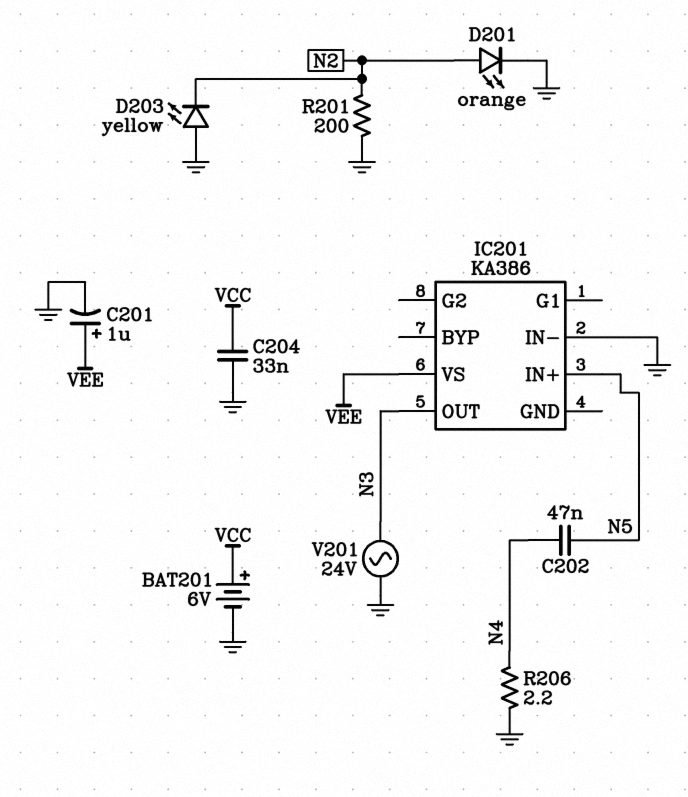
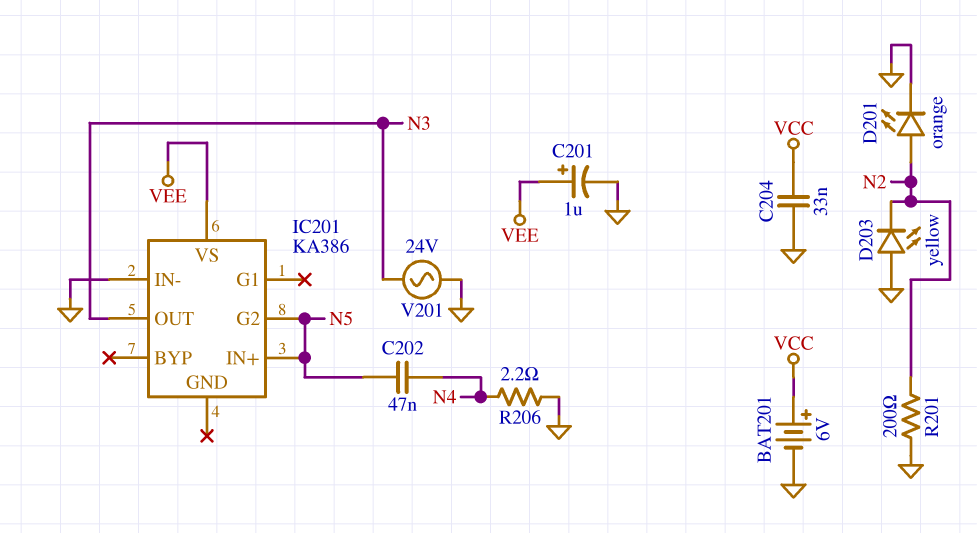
IC201 pin G2: none -> N5

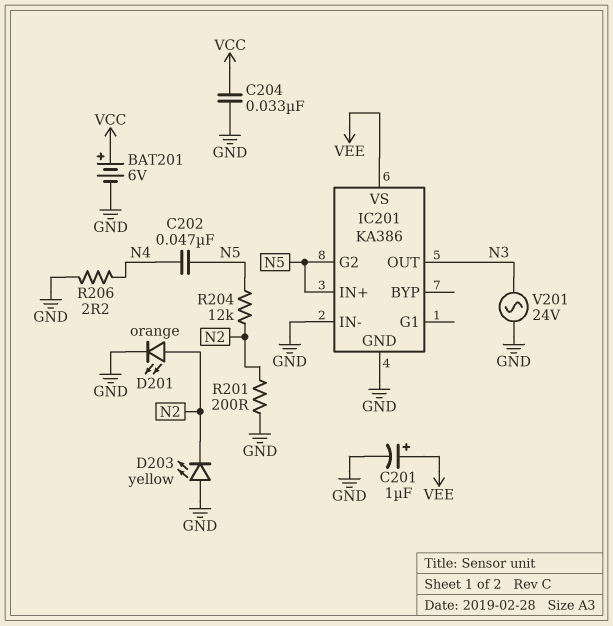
IC201 pin GND: none -> GND
R204: none -> 12k (N2, N5)

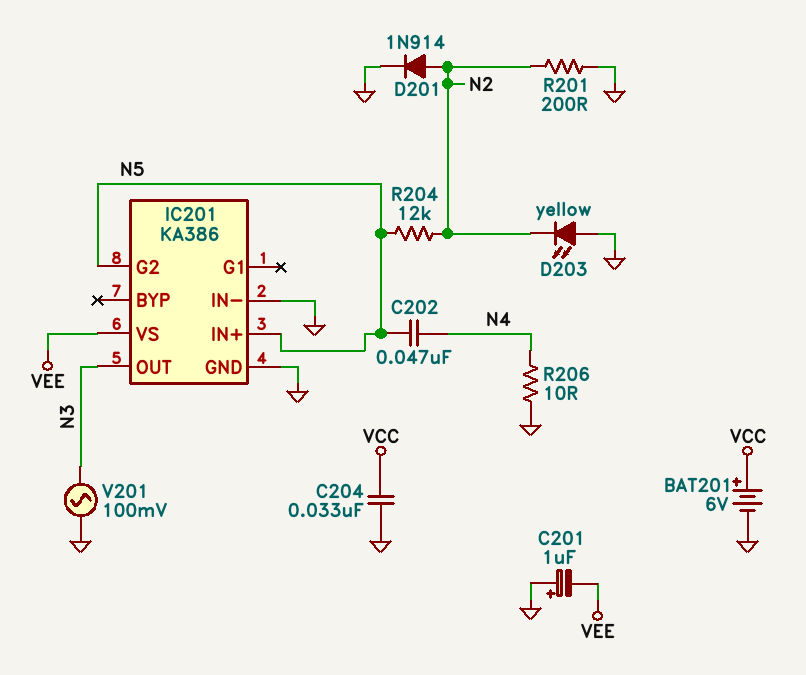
C201: 1uF (plus VEE, minus GND) -> 1uF (plus GND, minus VEE)
D201: LED orange (A N2, K GND) -> diode 1N914 (A N2, K GND)
R206: 2.2 (GND, N4) -> 10 (GND, N4)
V201: AC 24V (GND, N3) -> AC 100mV (GND, N3)

